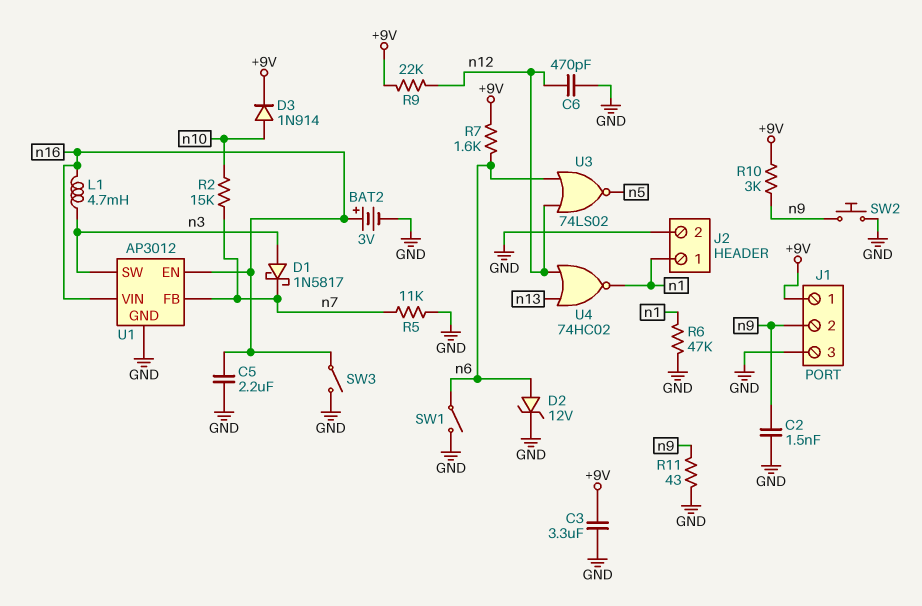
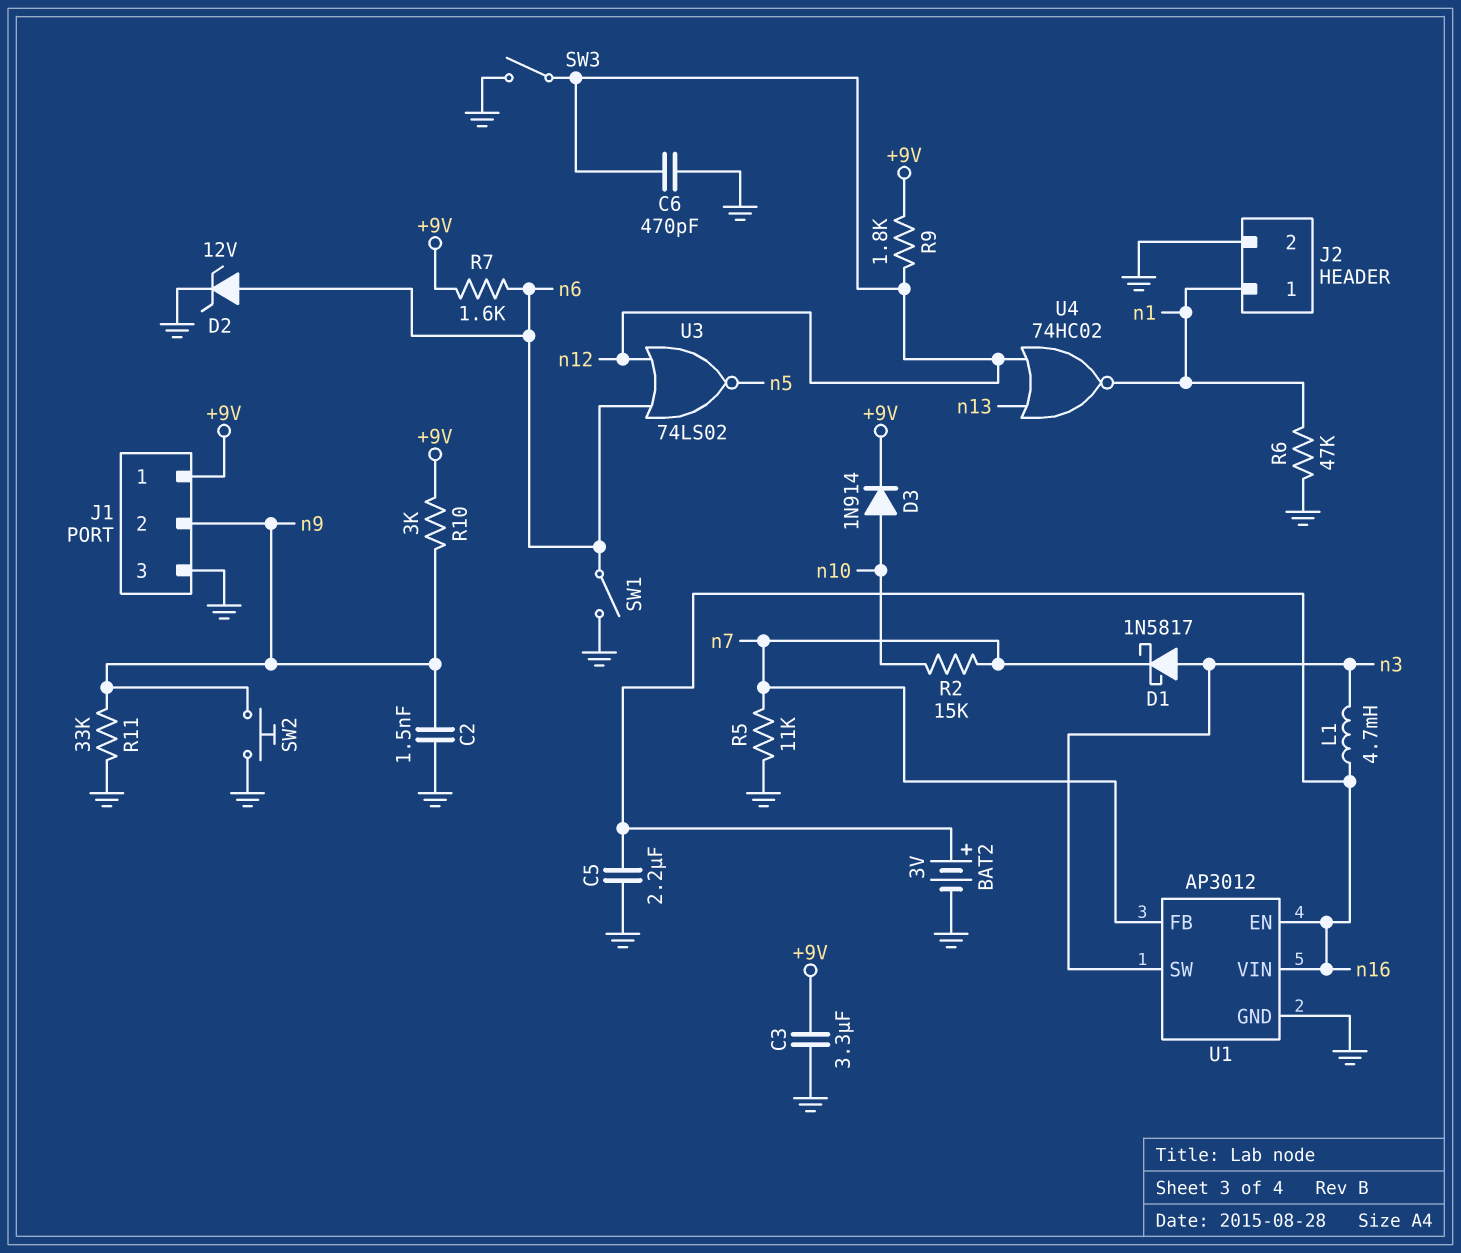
R9: 22k (+9V, n12) -> 1.8k (+9V, n12)
R11: 43 (GND, n9) -> 33k (GND, n9)
SW3: switch (GND, n16) -> switch (GND, n12)

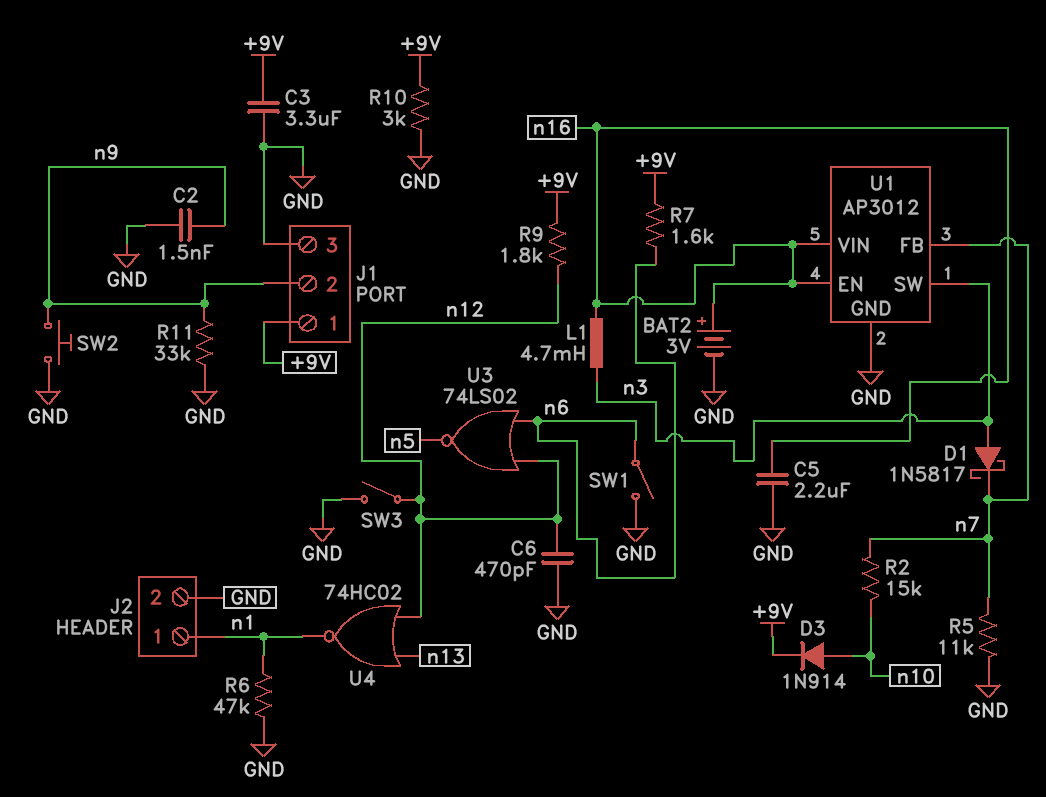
D2: zener 12V (A n6, K GND) -> none
R10: 3k (+9V, n9) -> 3k (+9V, GND)

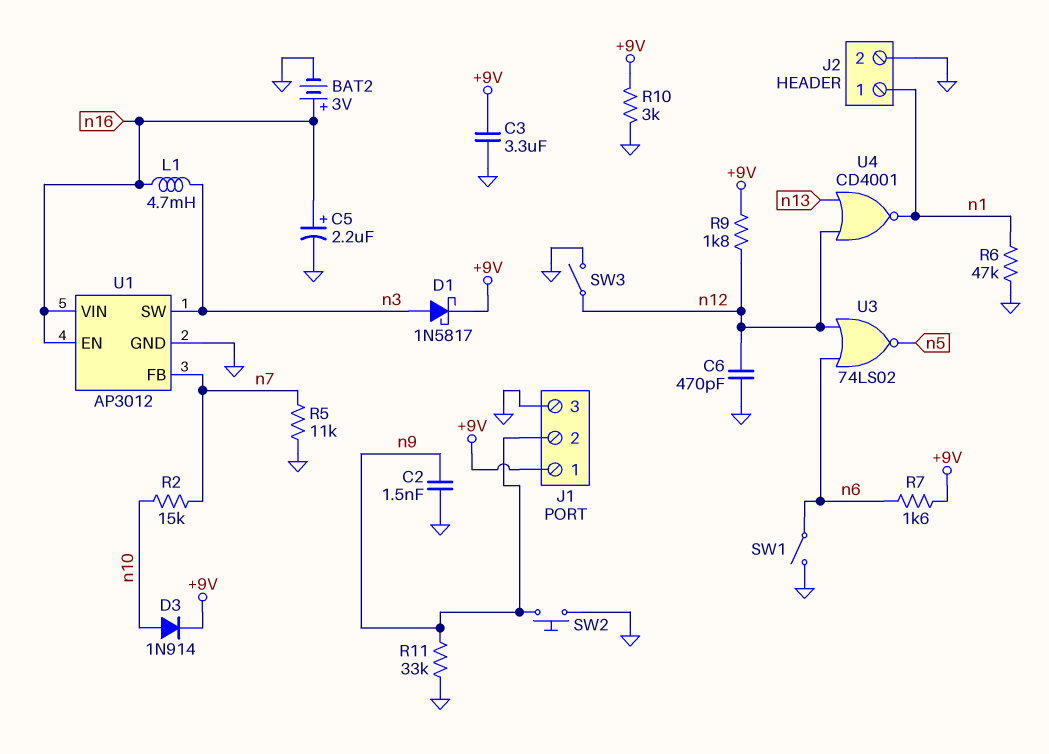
C5: 2.2uF (GND, n16) -> 2.2uF (plus n16, minus GND)
D1: schottky 1N5817 (A n3, K n7) -> schottky 1N5817 (A n3, K +9V)
U4: NOR 74HC02 (in n12, in n13, out n1) -> NOR CD4001 (in n12, in n13, out n1)

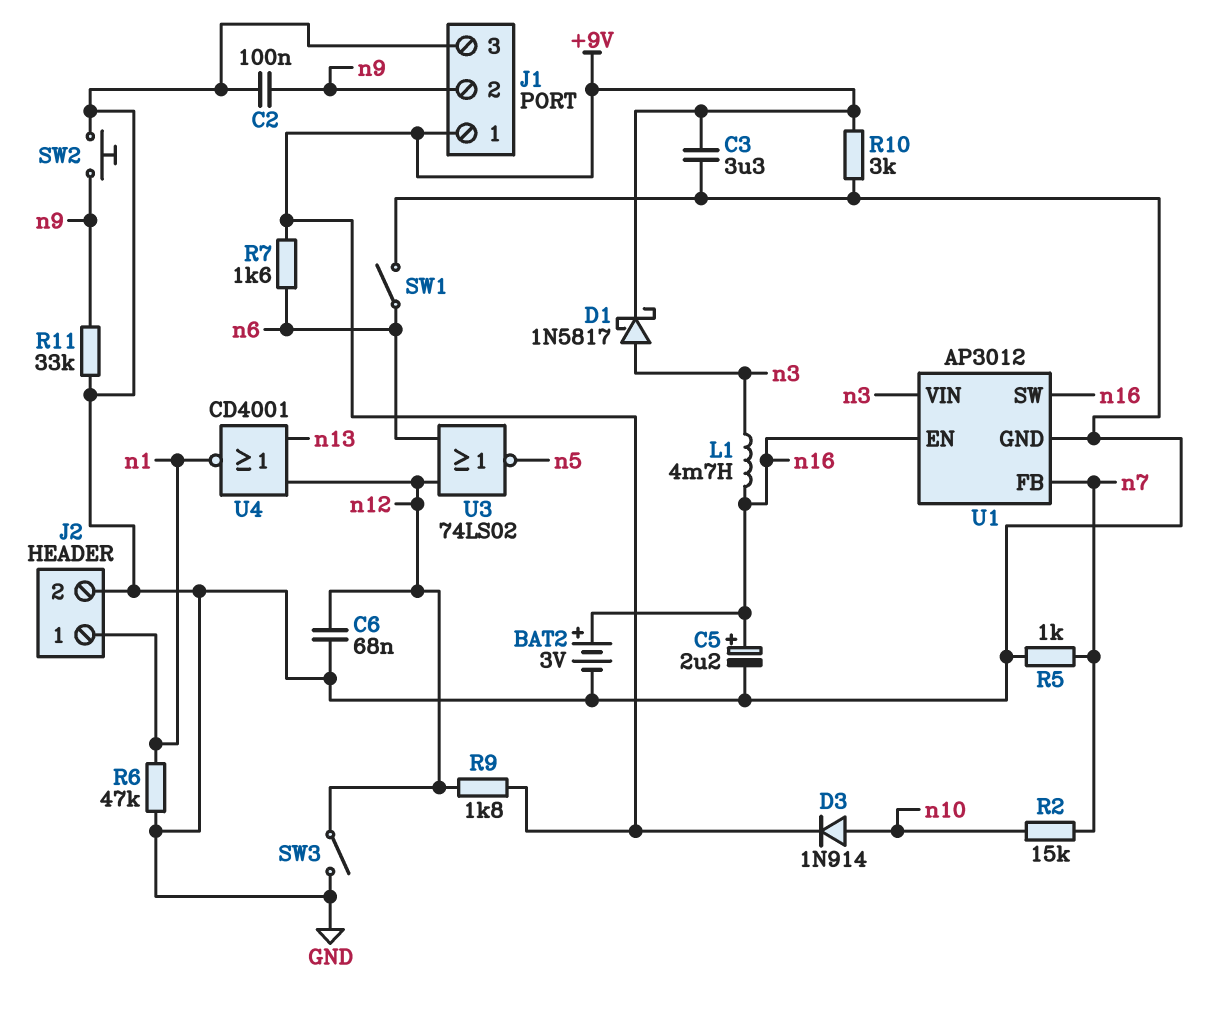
C2: 1.5nF (GND, n9) -> 100nF (GND, n9)
C6: 470pF (GND, n12) -> 68nF (GND, n12)
R5: 11k (GND, n7) -> 1k (GND, n7)
U1 pin SW: n3 -> n16
U1 pin VIN: n16 -> n3

